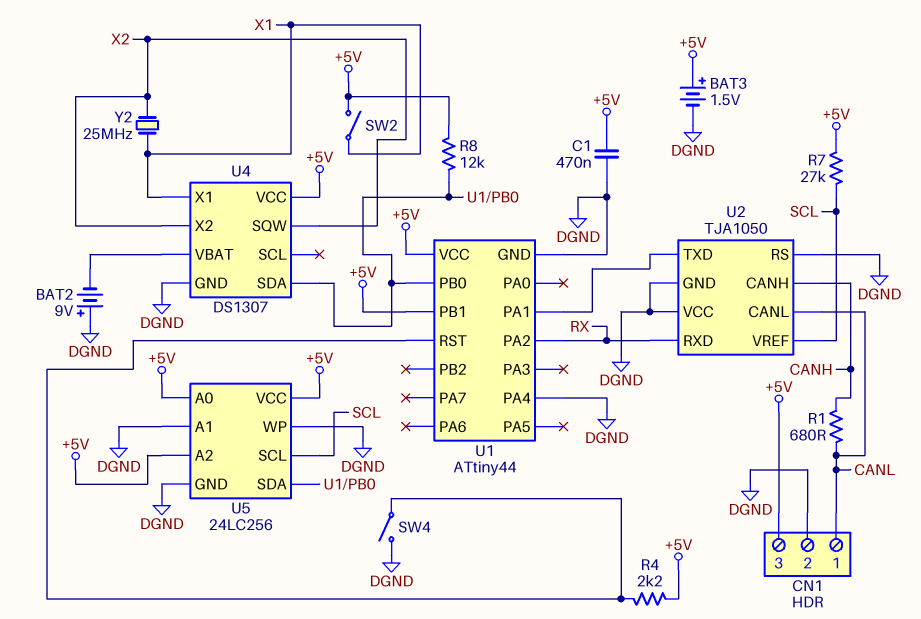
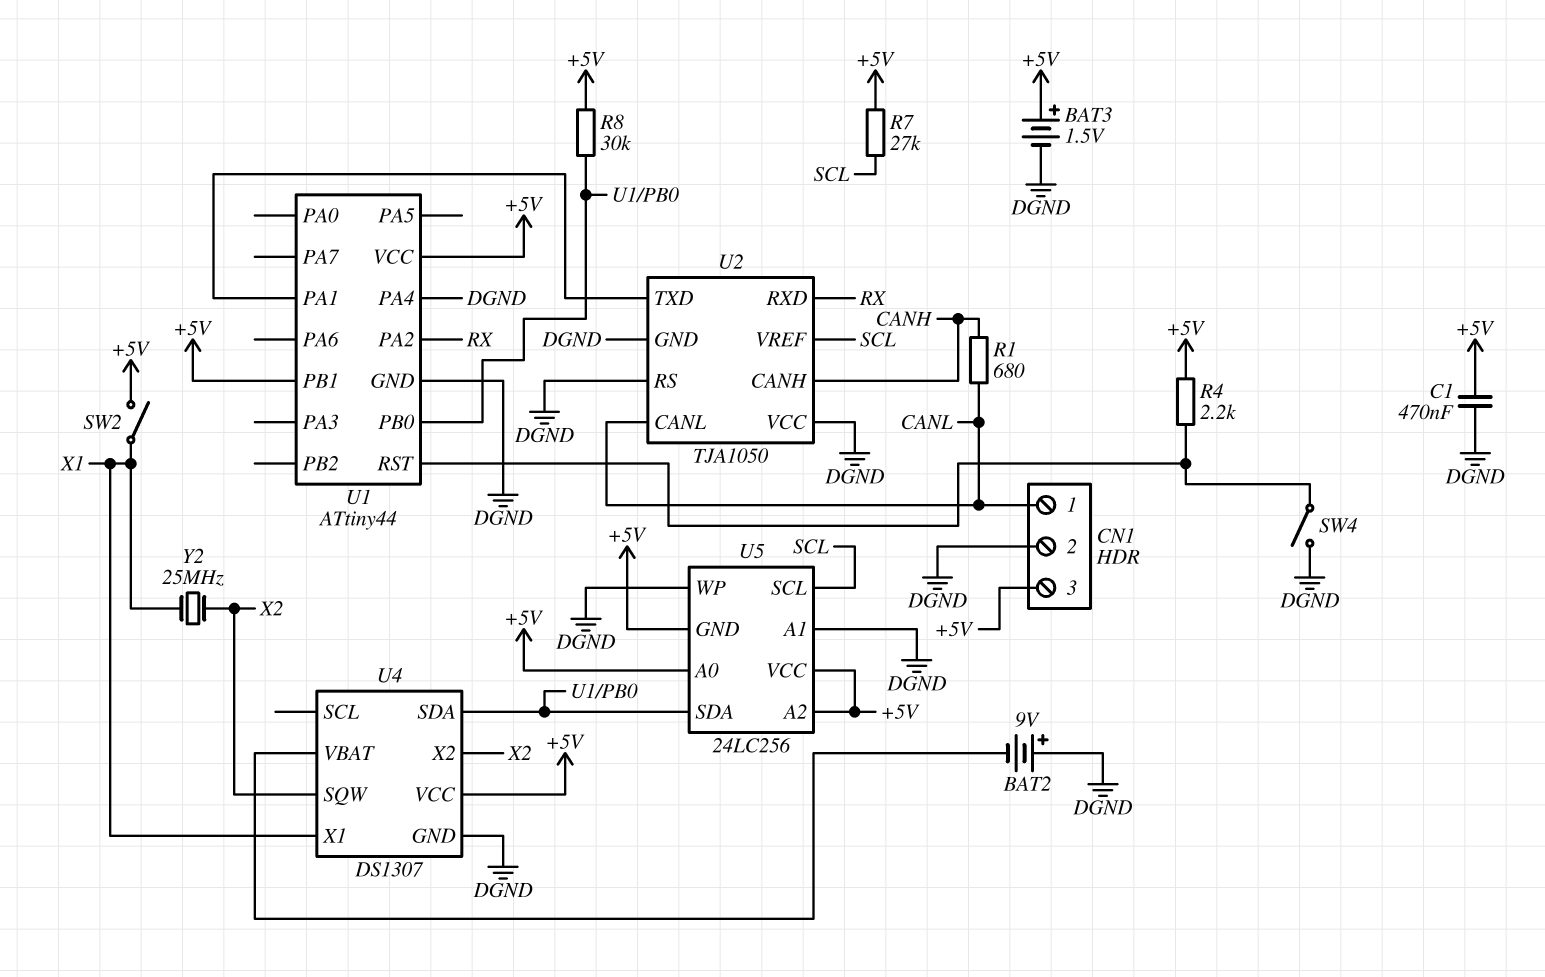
R8: 12k (+5V, U1/PB0) -> 30k (+5V, U1/PB0)
U5 pin GND: DGND -> +5V

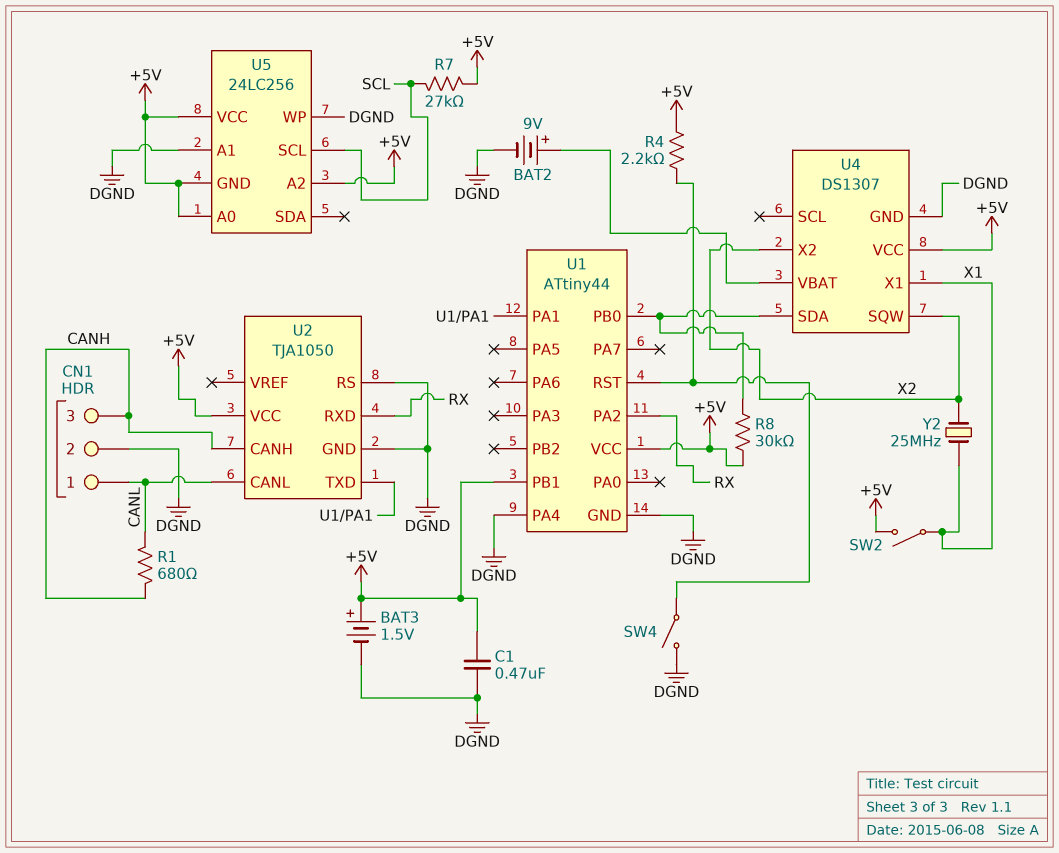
BAT2: 9V (plus DGND, minus U4/VBAT) -> 9V (plus U4/VBAT, minus DGND)
CN1 pin 3: +5V -> CANH
U2 pin VCC: DGND -> +5V
U2 pin VREF: SCL -> none
U5 pin SDA: U1/PB0 -> none

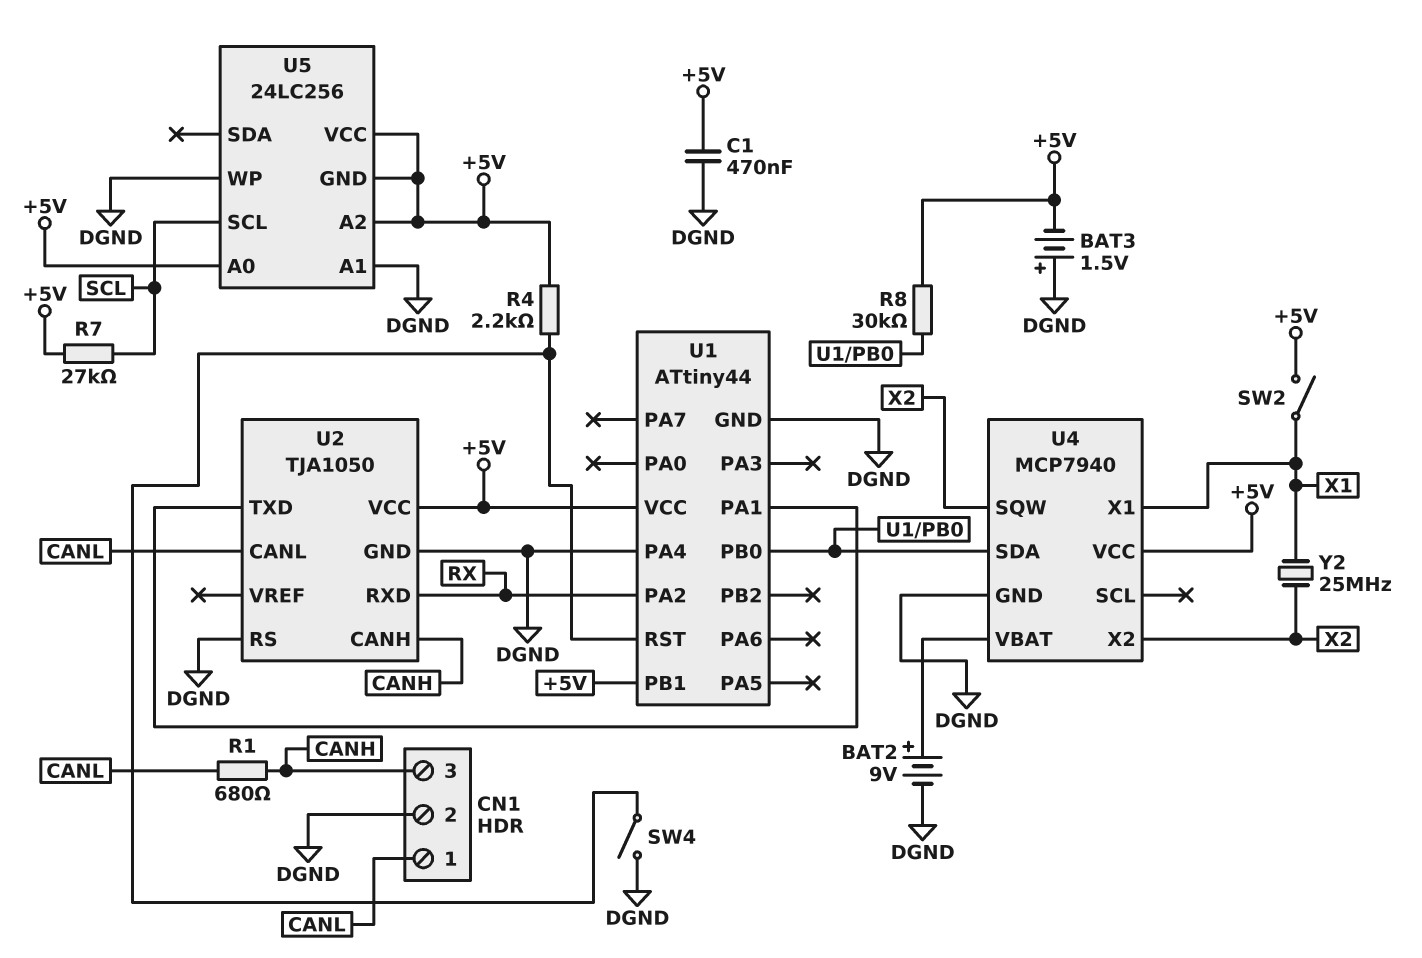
BAT3: 1.5V (plus +5V, minus DGND) -> 1.5V (plus DGND, minus +5V)
U4: DS1307 -> MCP7940

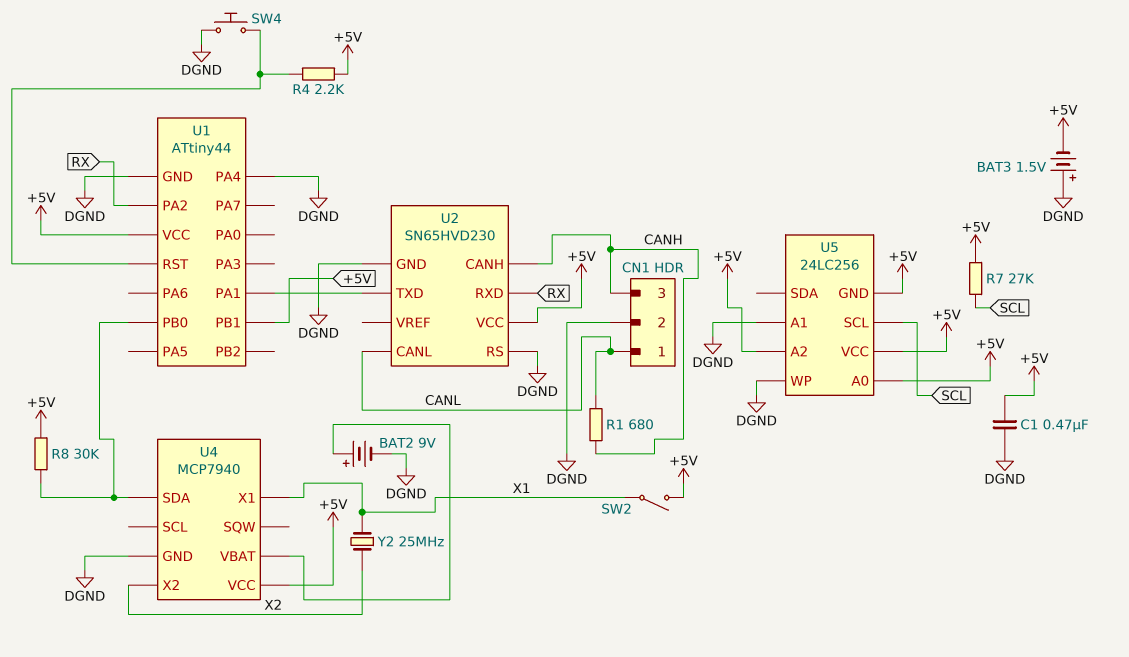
SW4: switch (DGND, U1/RST) -> button (DGND, U1/RST)
U2: TJA1050 -> SN65HVD230
U4 pin SQW: X2 -> none

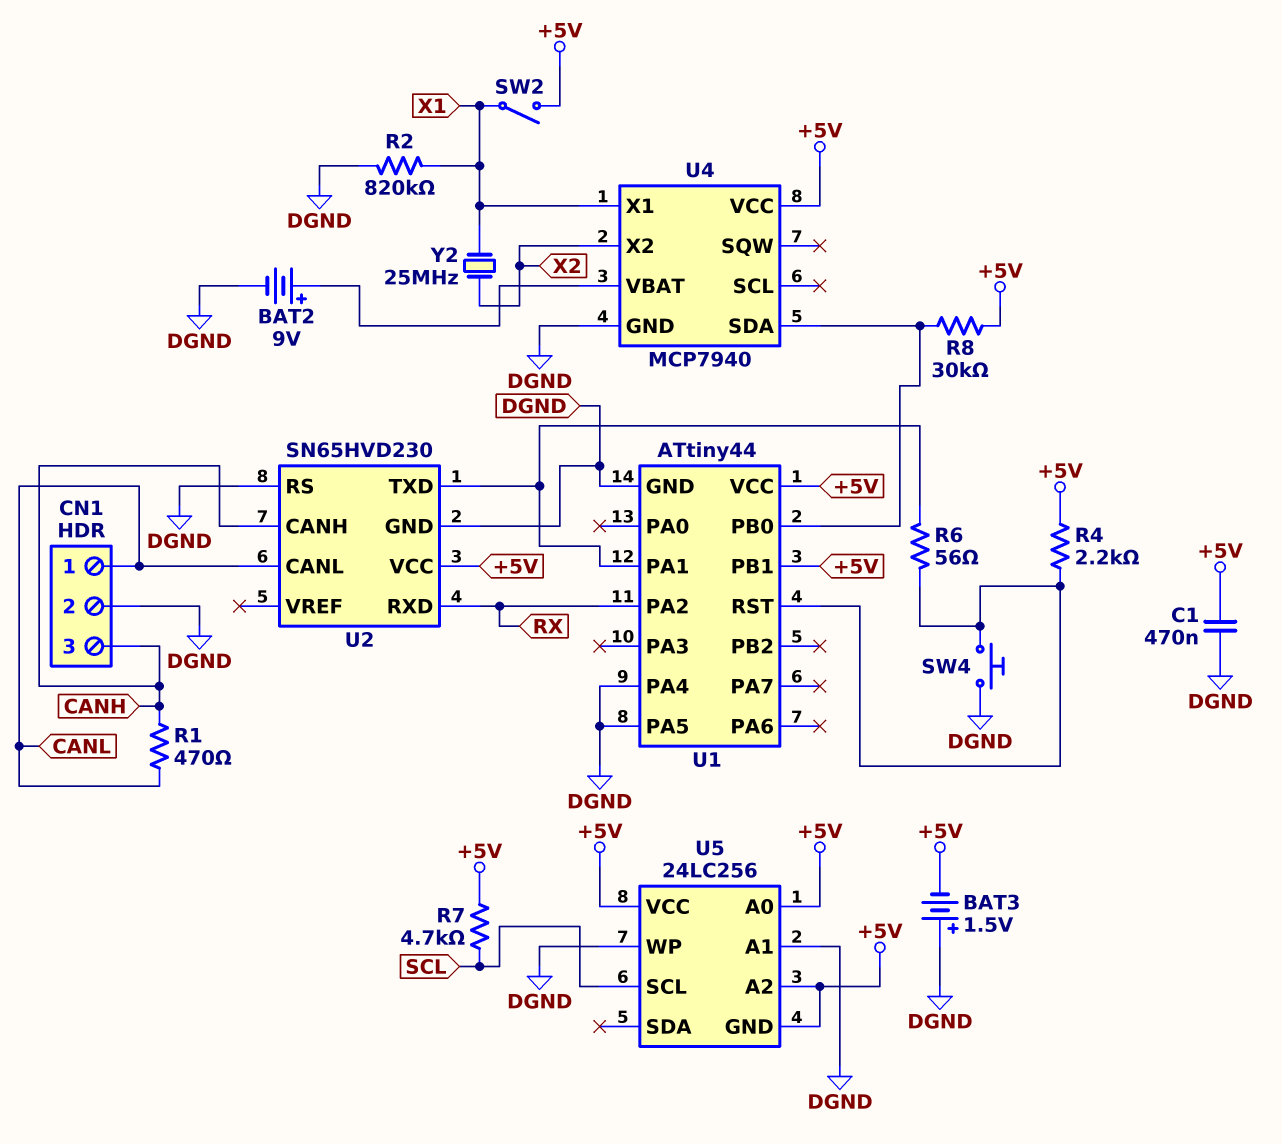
R1: 680 (CANH, CANL) -> 470 (CANH, CANL)
R2: none -> 820k (DGND, X1)
R6: none -> 56 (U1/PA1, U1/RST)
R7: 27k (+5V, SCL) -> 4.7k (+5V, SCL)
U1 pin PA5: none -> DGND

